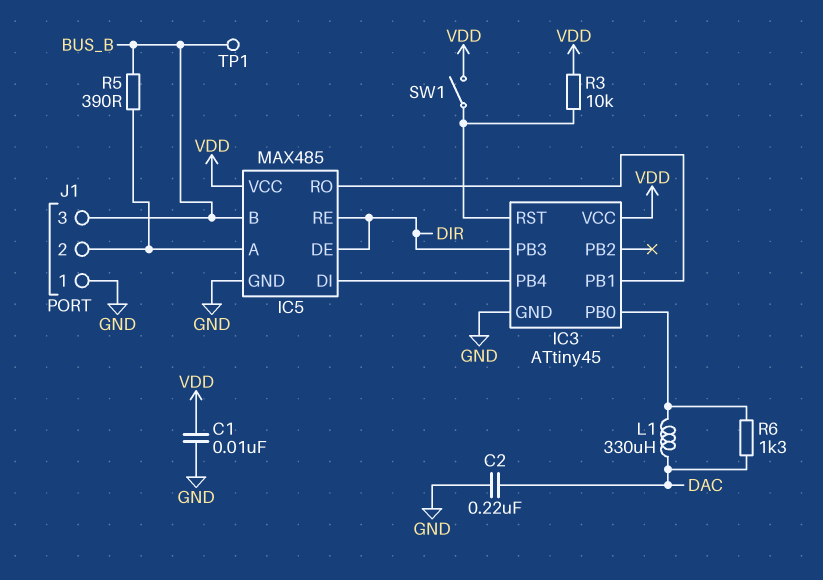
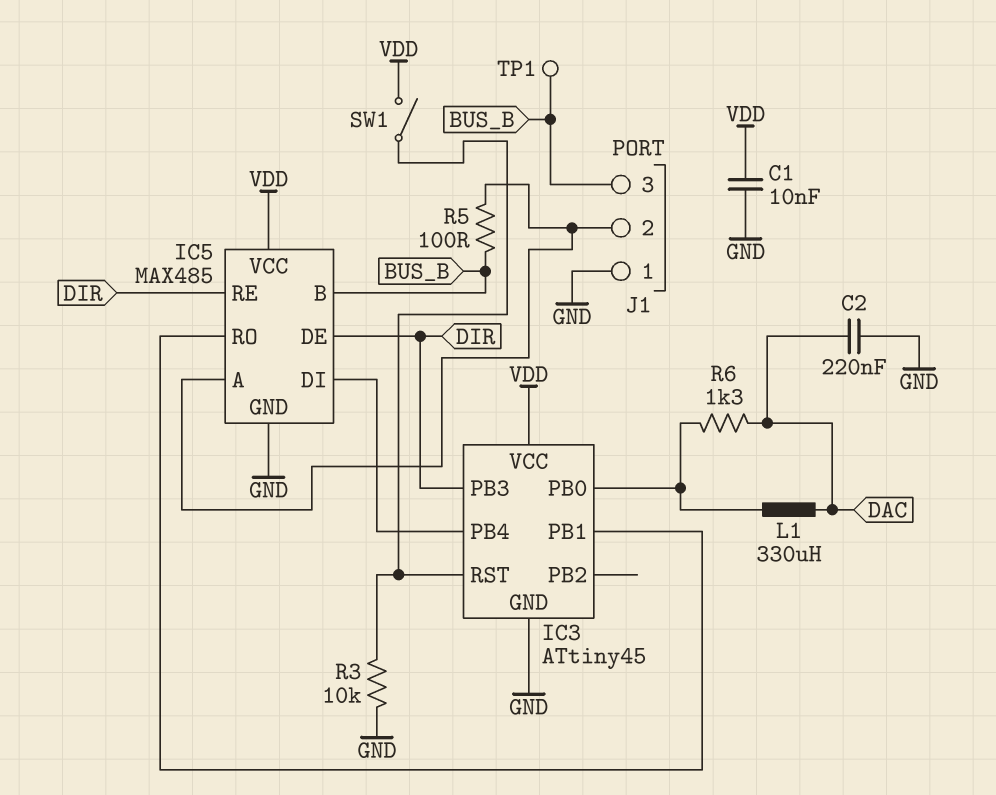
R3: 10k (IC3/RST, VDD) -> 10k (GND, IC3/RST)
R5: 390 (BUS_B, IC5/A) -> 100 (BUS_B, IC5/A)

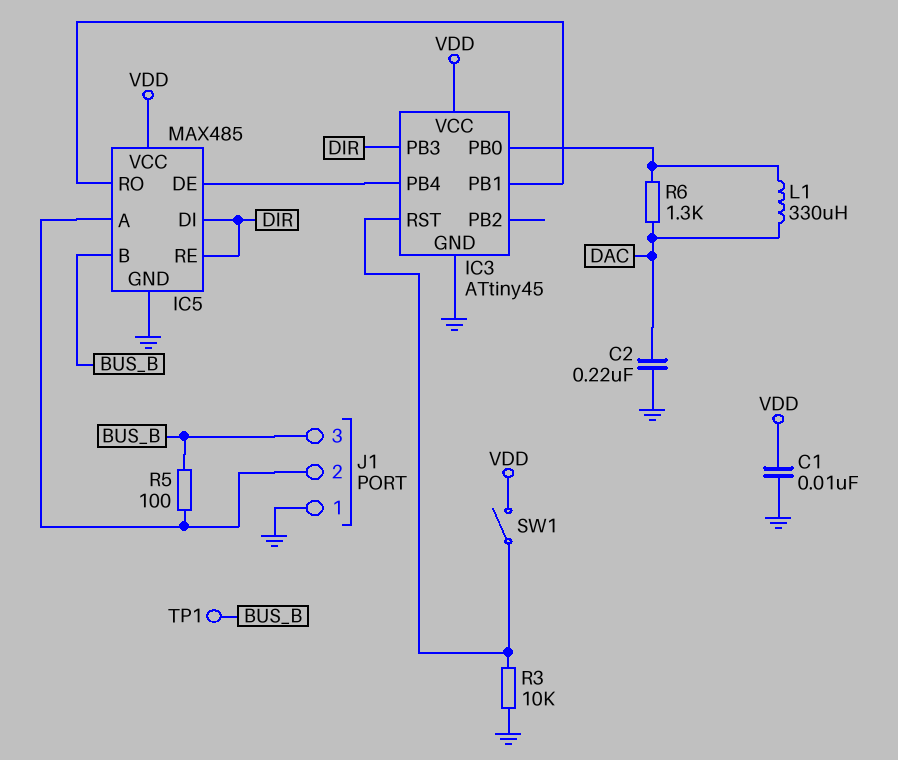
IC5 pin DE: DIR -> IC3/PB4
IC5 pin DI: IC3/PB4 -> DIR

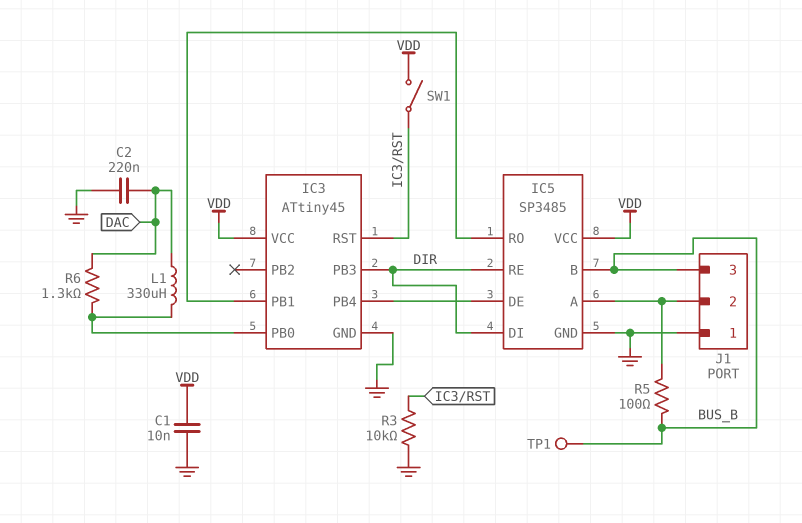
IC5: MAX485 -> SP3485

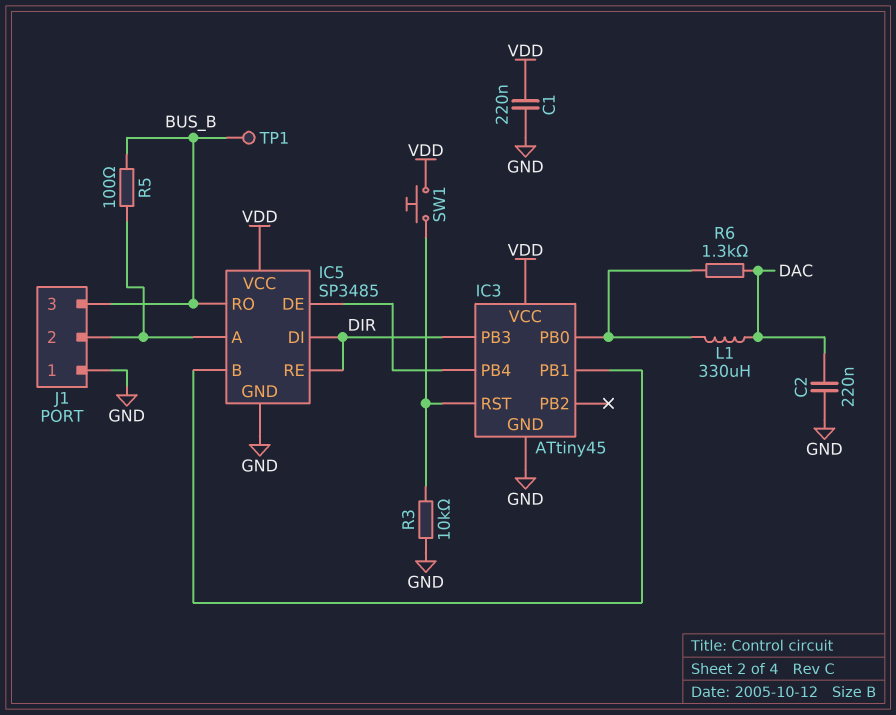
C1: 10nF (GND, VDD) -> 220nF (GND, VDD)
IC5 pin B: BUS_B -> IC3/PB1
IC5 pin RO: IC3/PB1 -> BUS_B
SW1: switch (IC3/RST, VDD) -> button (IC3/RST, VDD)

